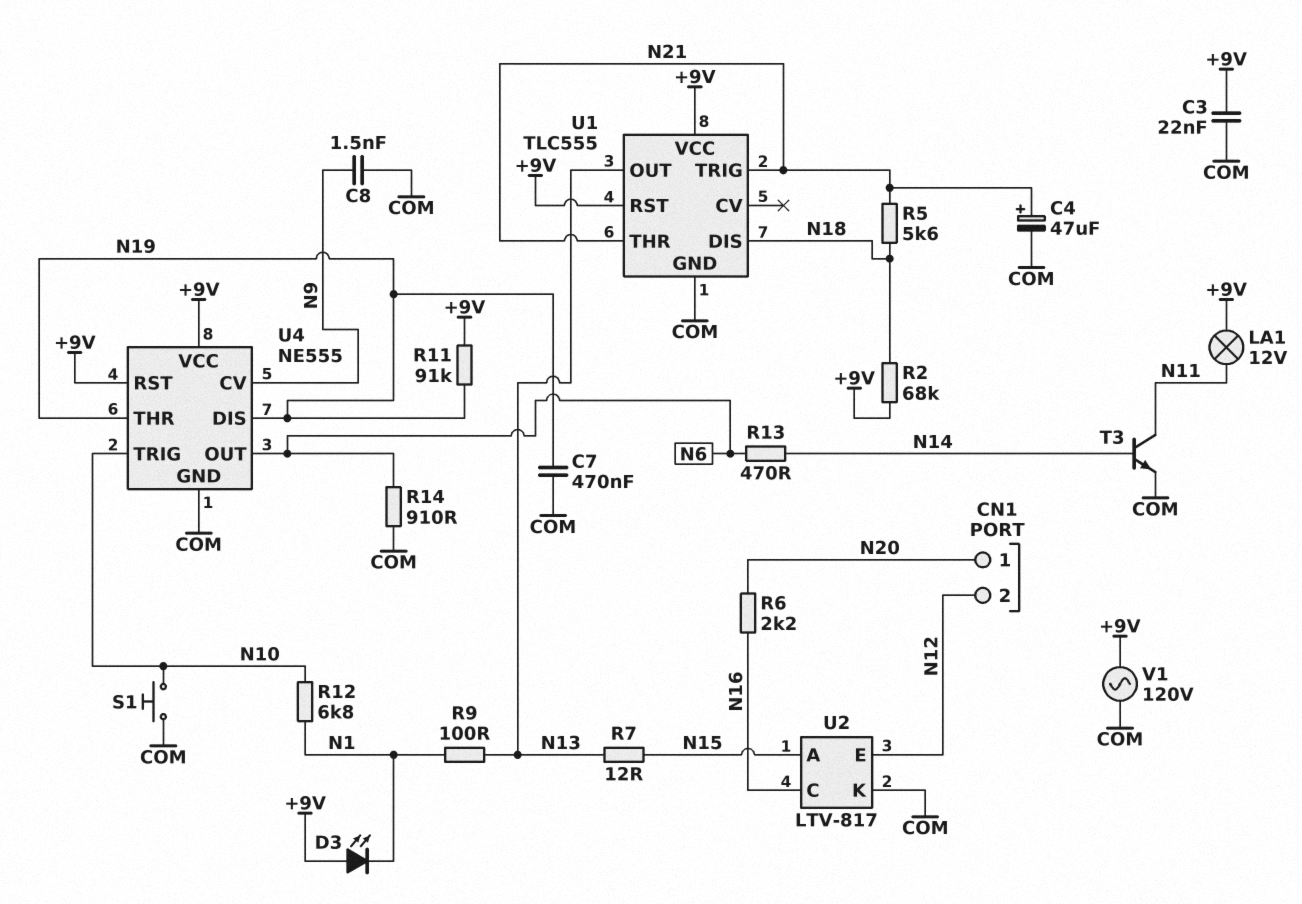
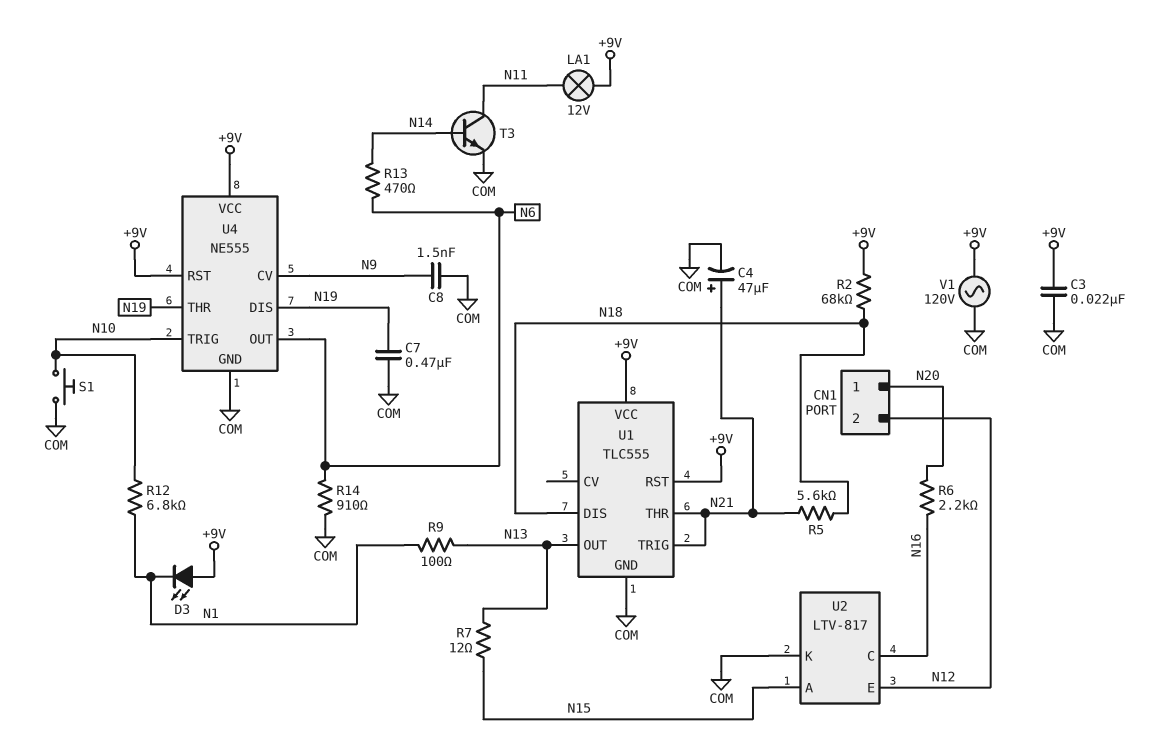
R11: 91k (+9V, N19) -> none

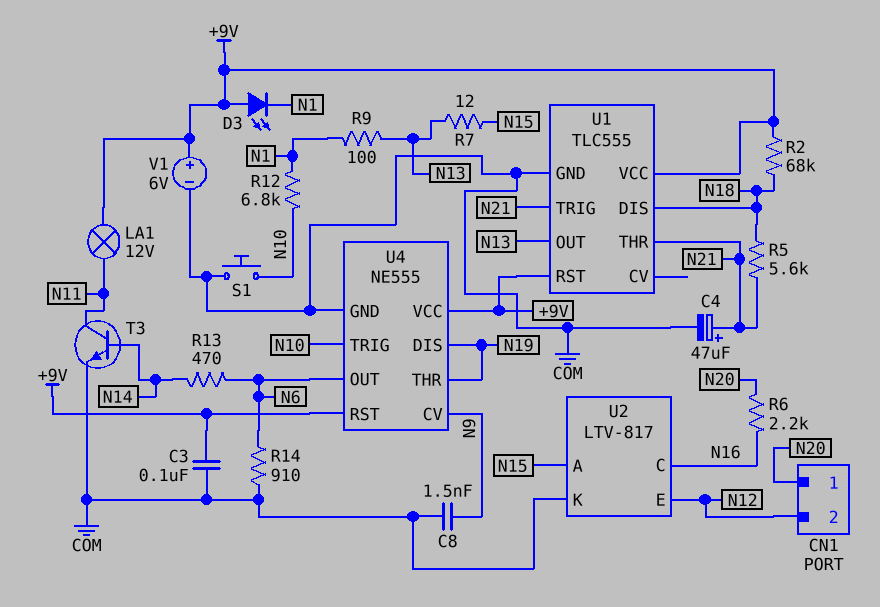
C3: 22nF (+9V, COM) -> 100nF (+9V, COM)
C7: 470nF (COM, N19) -> none
V1: AC 120V (+9V, COM) -> 6V (plus +9V, minus COM)

